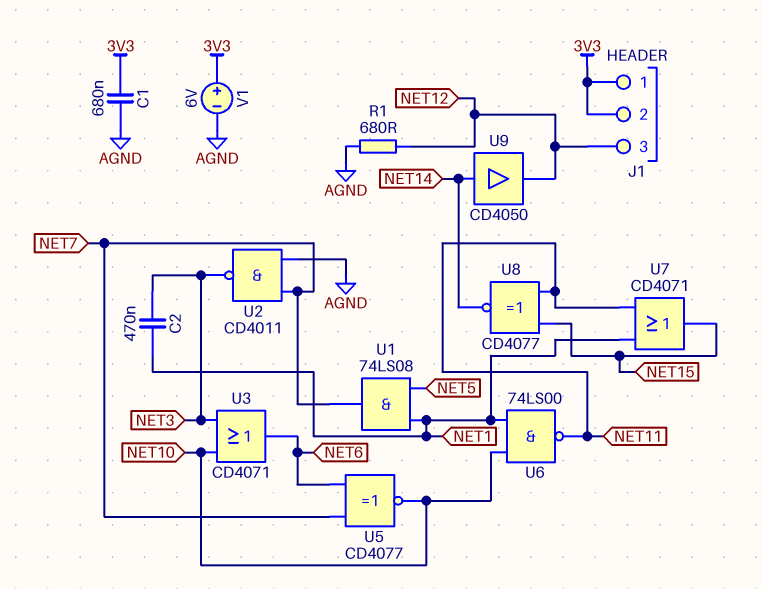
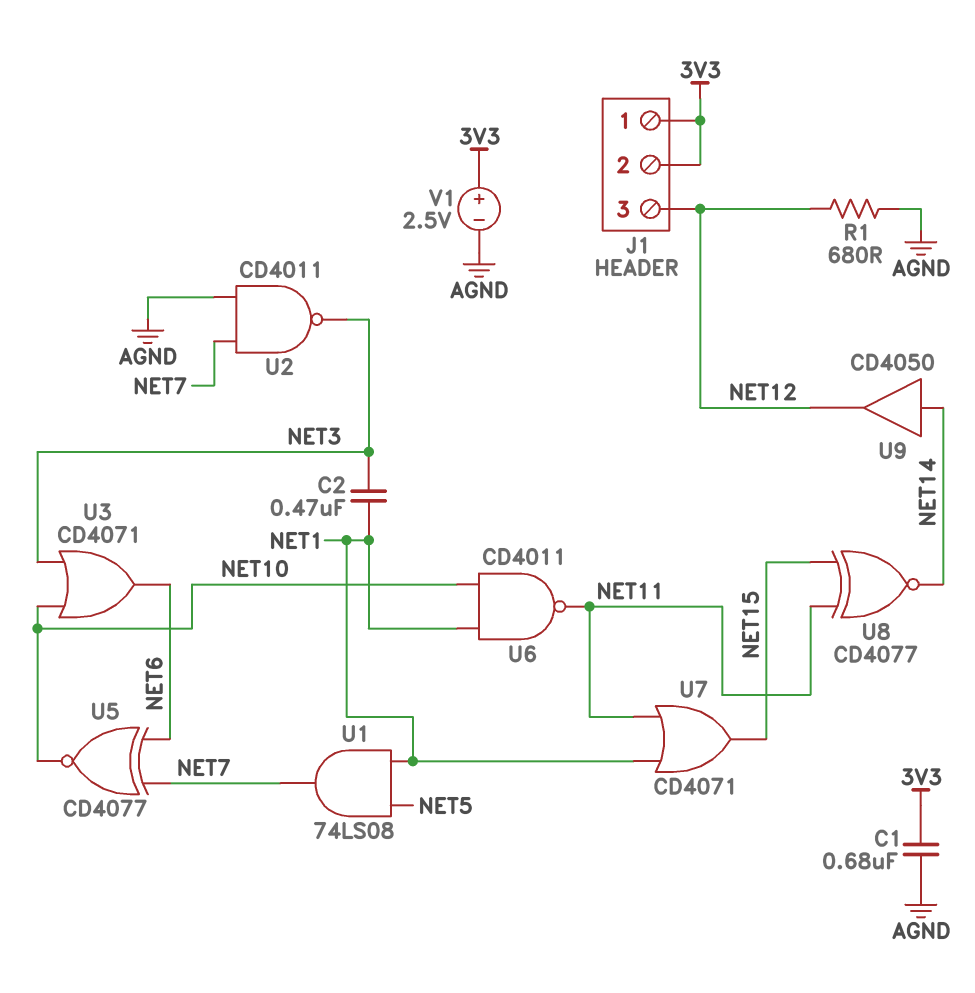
U6: NAND 74LS00 (in NET1, in NET10, out NET11) -> NAND CD4011 (in NET1, in NET10, out NET11)
V1: 6V (plus 3V3, minus AGND) -> 2.5V (plus 3V3, minus AGND)

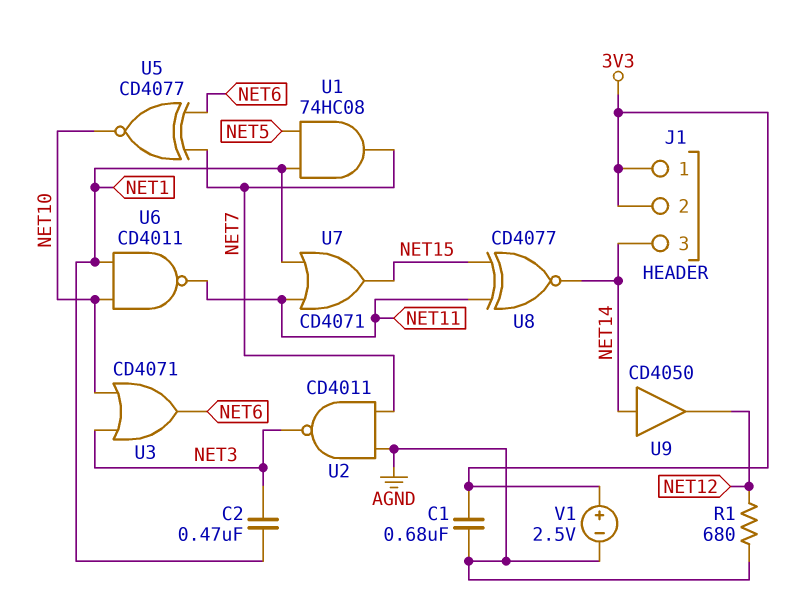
J1 pin 3: NET12 -> NET14
U1: AND 74LS08 (in NET1, in NET5, out NET7) -> AND 74HC08 (in NET1, in NET5, out NET7)

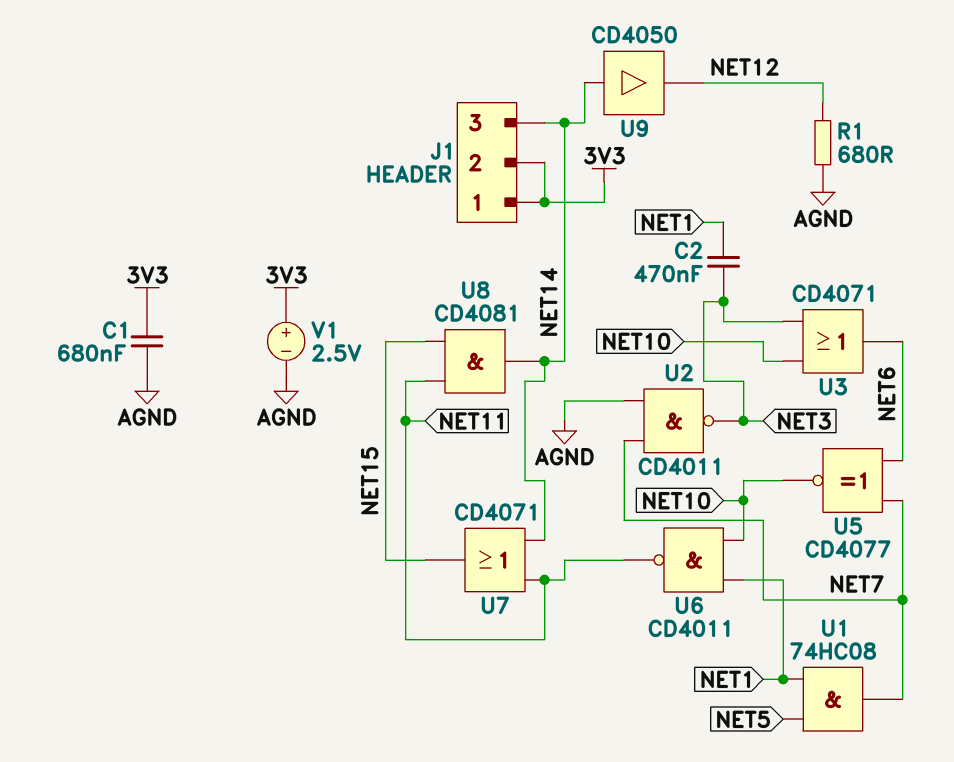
U7: OR CD4071 (in NET1, in NET11, out NET15) -> OR CD4071 (in NET11, in NET14, out NET15)
U8: XNOR CD4077 (in NET11, in NET15, out NET14) -> AND CD4081 (in NET11, in NET15, out NET14)

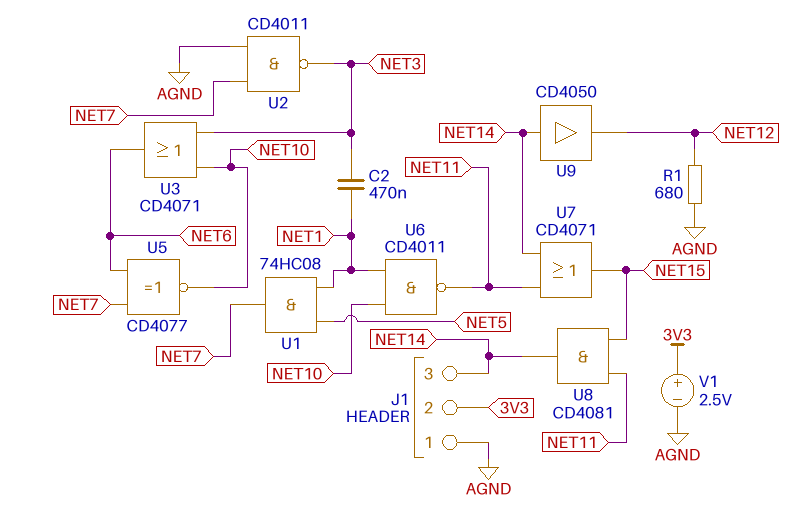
C1: 680nF (3V3, AGND) -> none
J1 pin 1: 3V3 -> AGND

